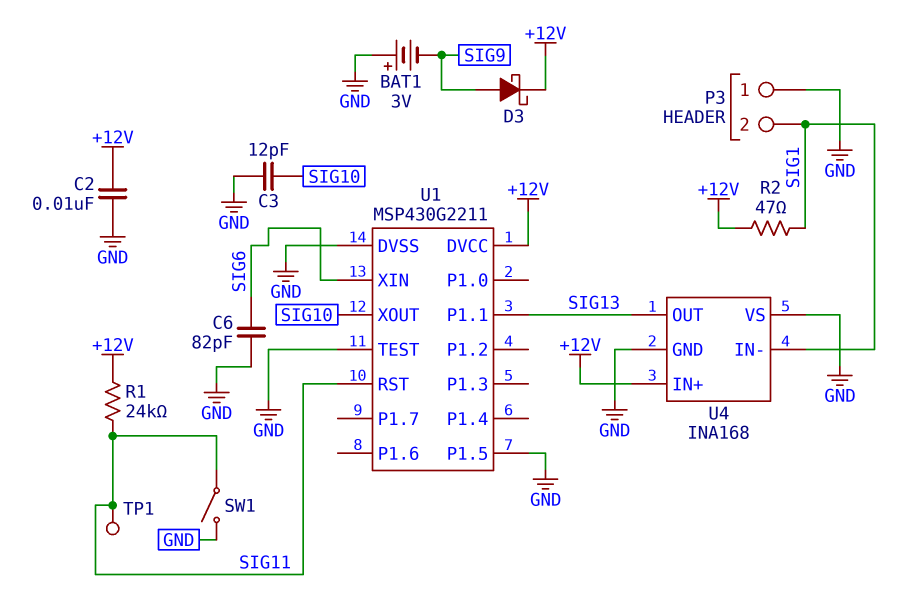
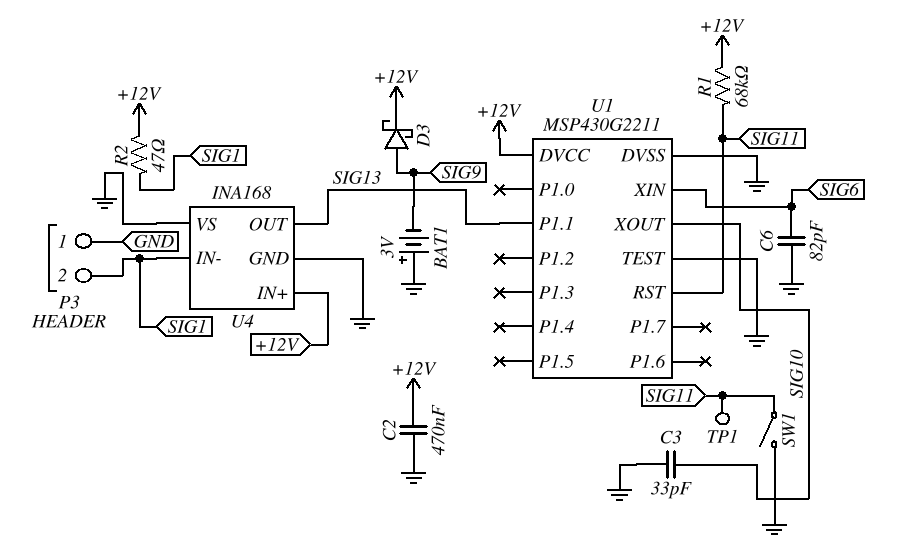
C2: 10nF (+12V, GND) -> 470nF (+12V, GND)
C3: 12pF (GND, SIG10) -> 33pF (GND, SIG10)
R1: 24k (+12V, SIG11) -> 68k (+12V, SIG11)
U1 pin P1.5: GND -> none

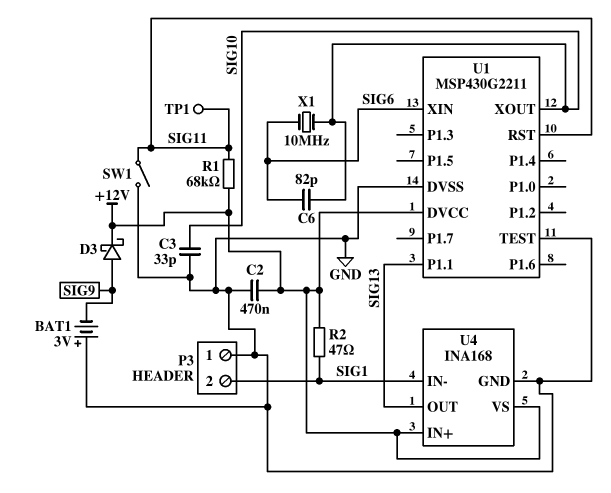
C6: 82pF (GND, SIG6) -> 82pF (SIG6, SIG10)
U4 pin VS: GND -> +12V
X1: none -> 10MHz (SIG6, SIG10)

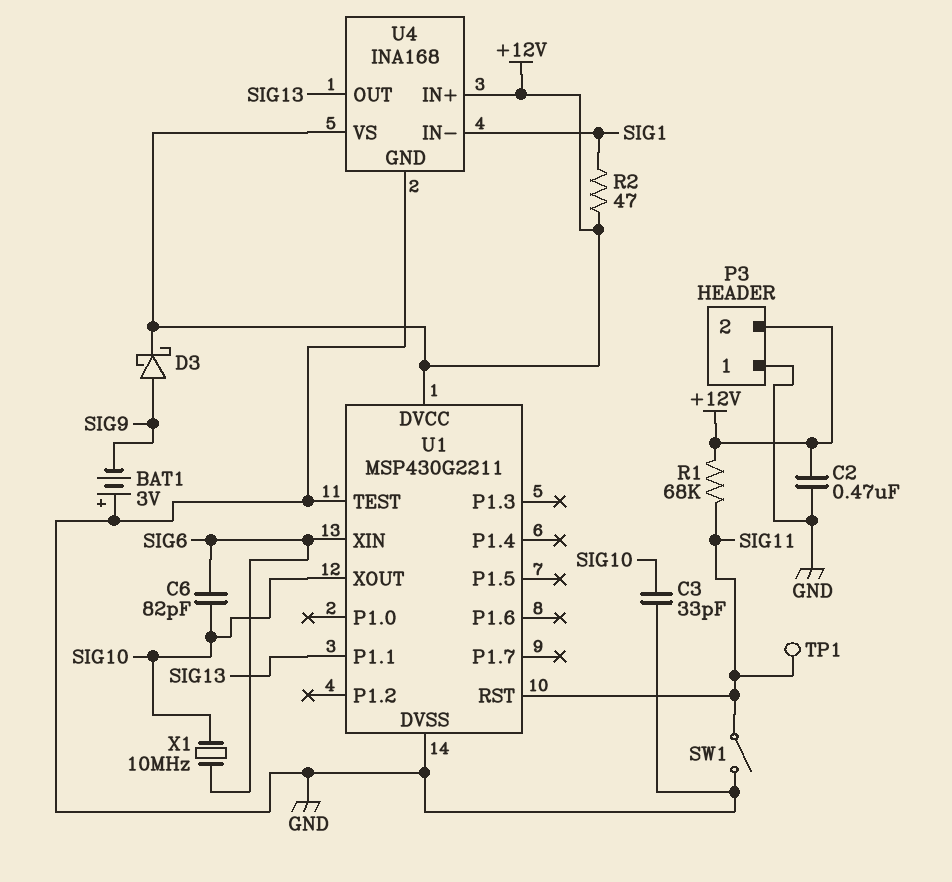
P3 pin 2: SIG1 -> +12V

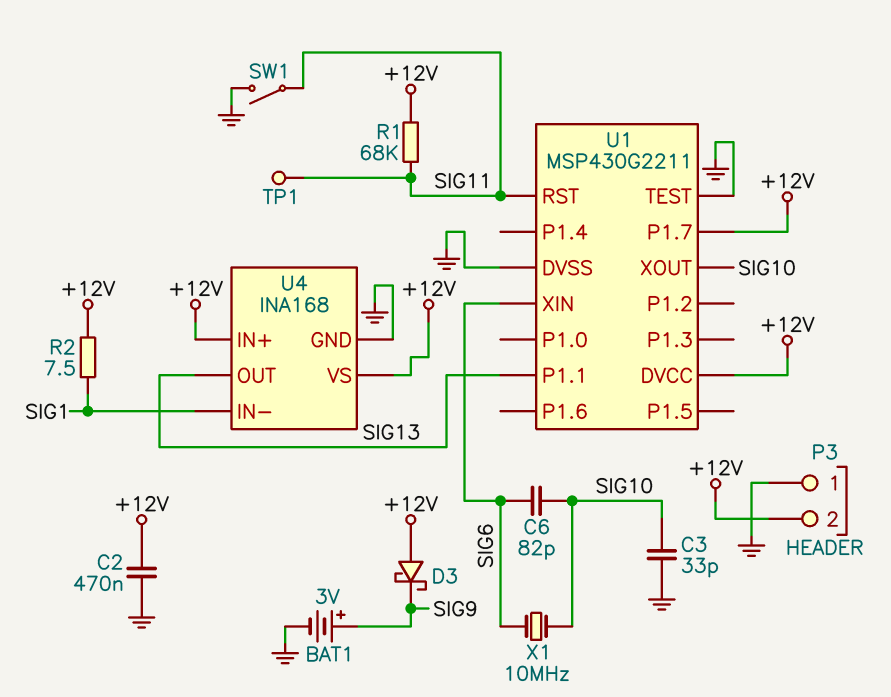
BAT1: 3V (plus GND, minus SIG9) -> 3V (plus SIG9, minus GND)
D3: schottky (A SIG9, K +12V) -> schottky (A +12V, K SIG9)
R2: 47 (+12V, SIG1) -> 7.5 (+12V, SIG1)
U1 pin P1.7: none -> +12V

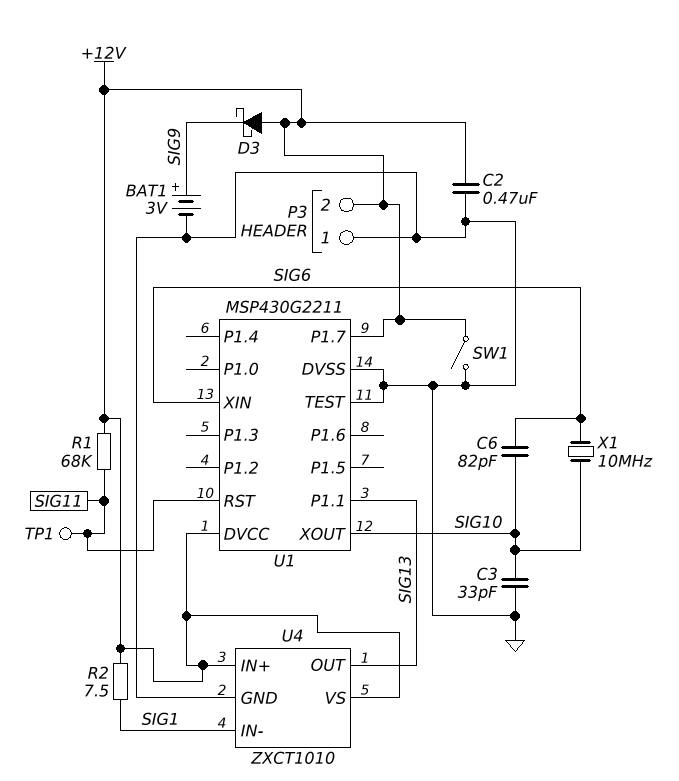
SW1: switch (GND, SIG11) -> switch (+12V, GND)
U4: INA168 -> ZXCT1010

